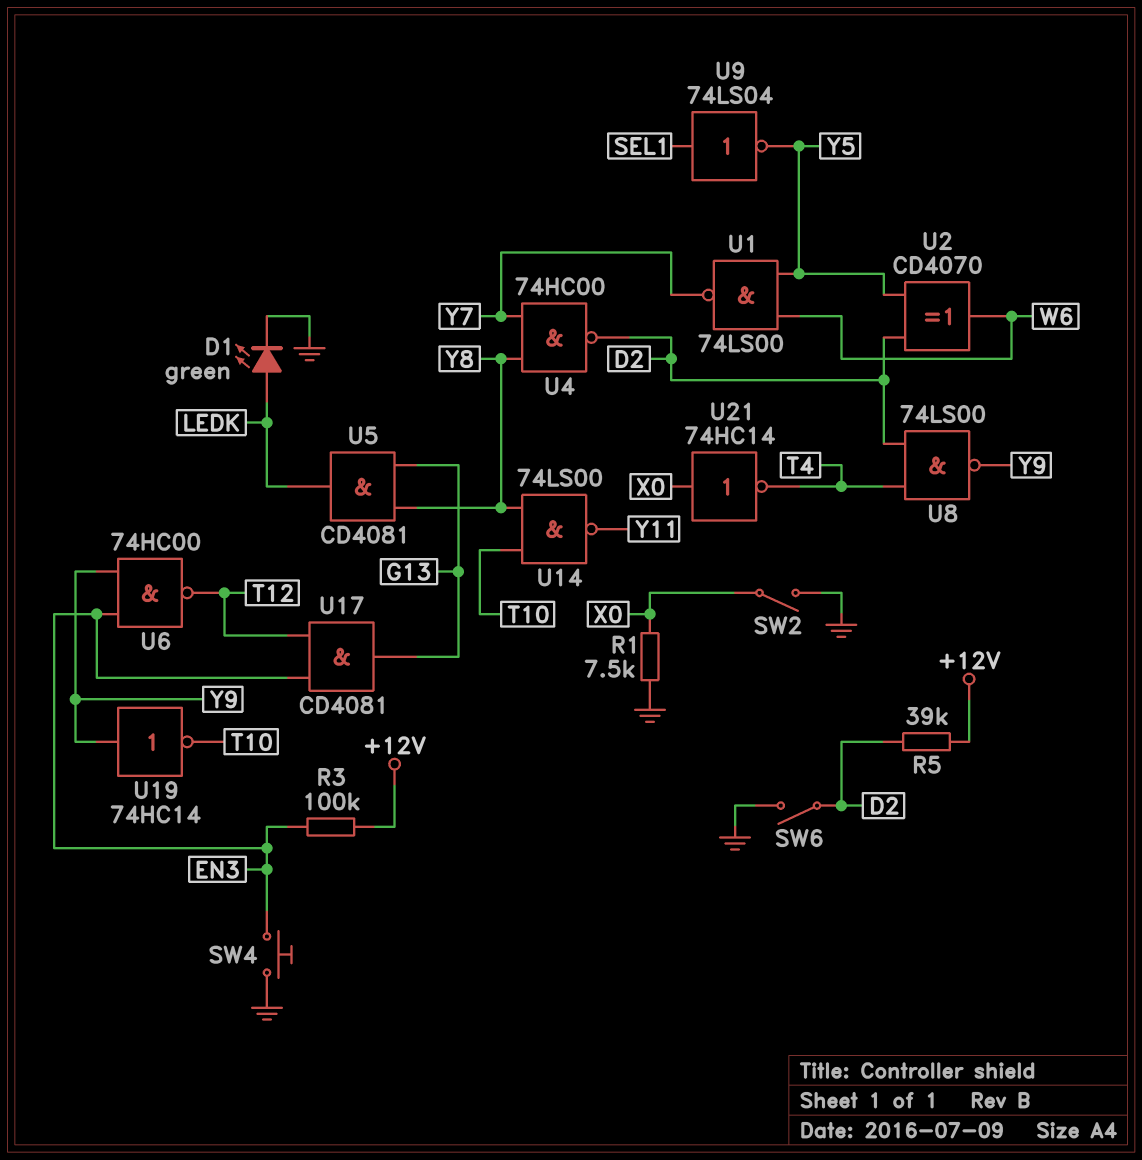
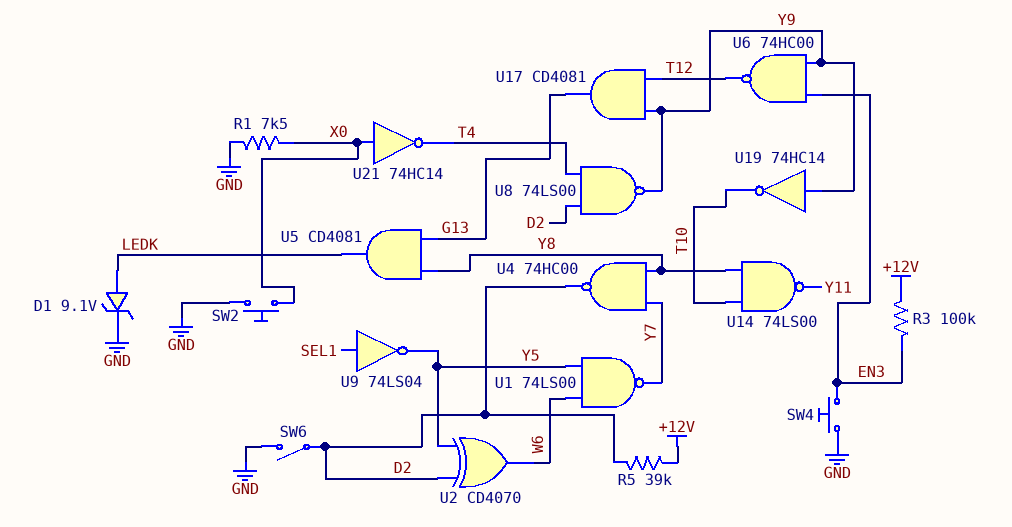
D1: LED green (A LEDK, K GND) -> zener 9.1V (A LEDK, K GND)
SW2: switch (GND, X0) -> button (GND, X0)
U17: AND CD4081 (in EN3, in T12, out G13) -> AND CD4081 (in T12, in Y9, out G13)

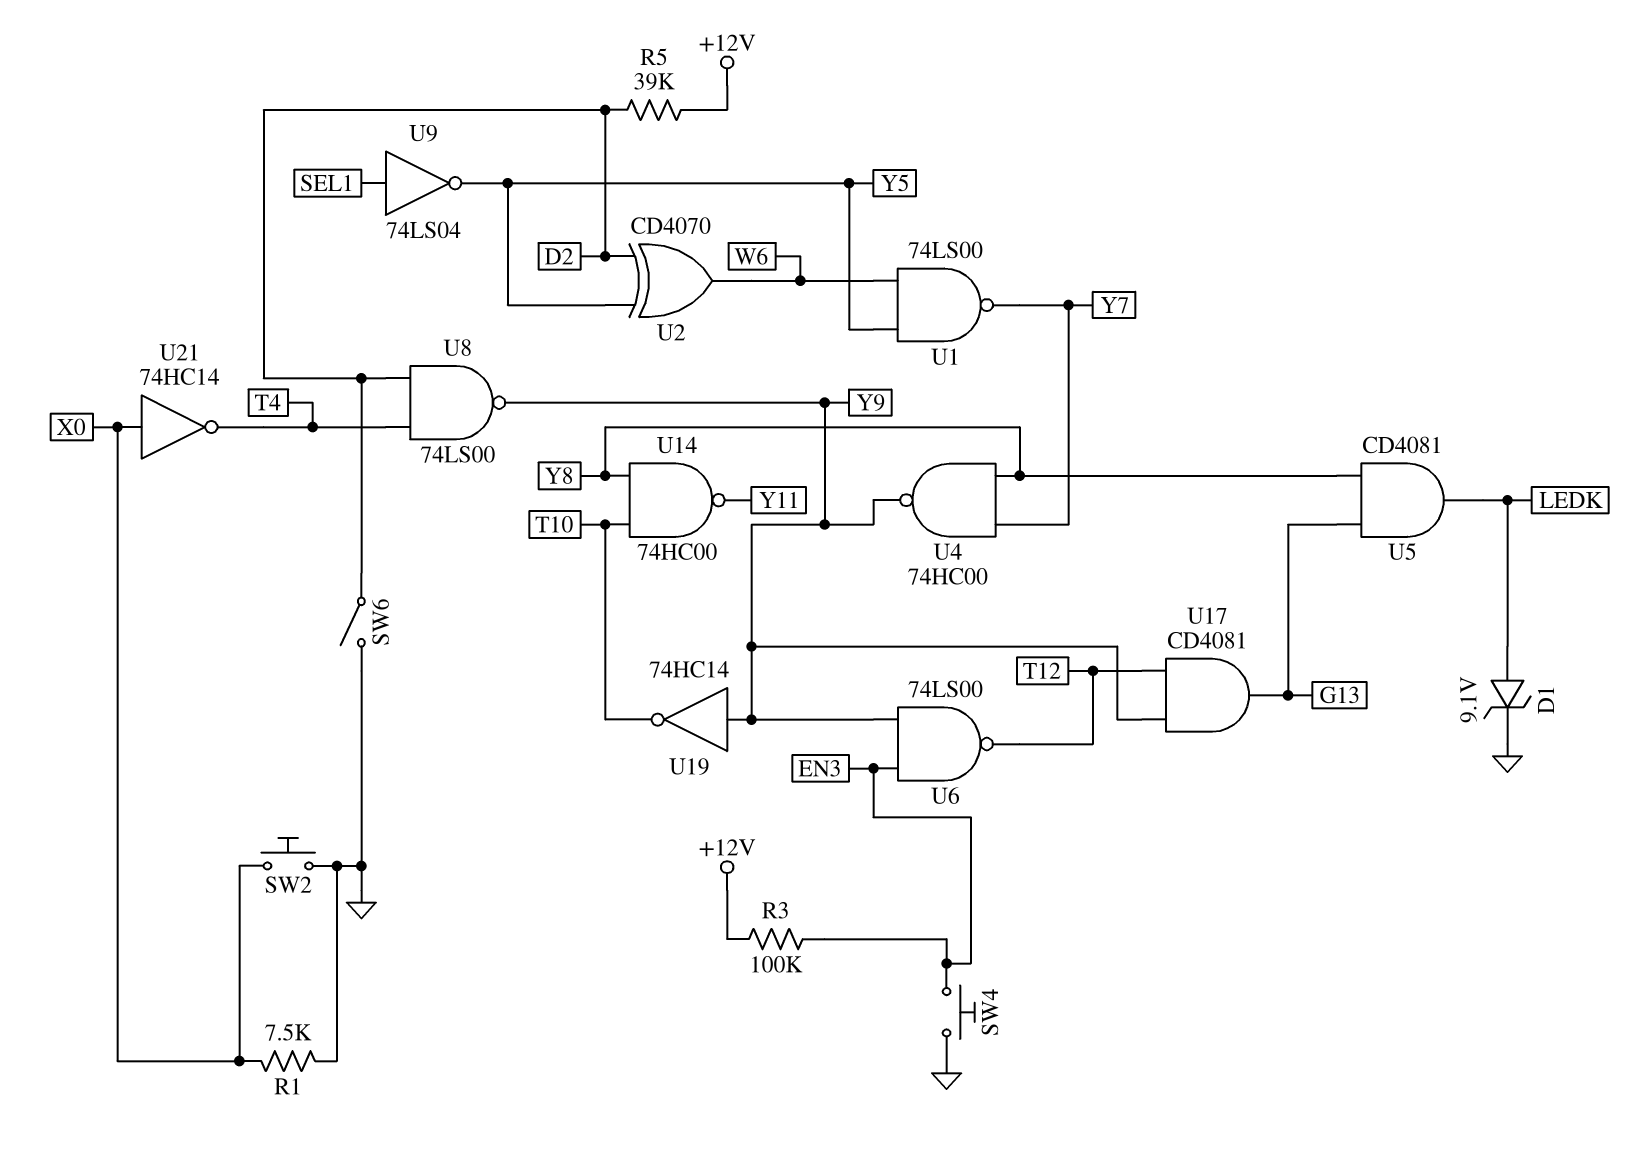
U4: NAND 74HC00 (in Y7, in Y8, out D2) -> NAND 74HC00 (in Y7, in Y8, out Y9)
U6: NAND 74HC00 (in EN3, in Y9, out T12) -> NAND 74LS00 (in EN3, in Y9, out T12)
U14: NAND 74LS00 (in T10, in Y8, out Y11) -> NAND 74HC00 (in T10, in Y8, out Y11)

